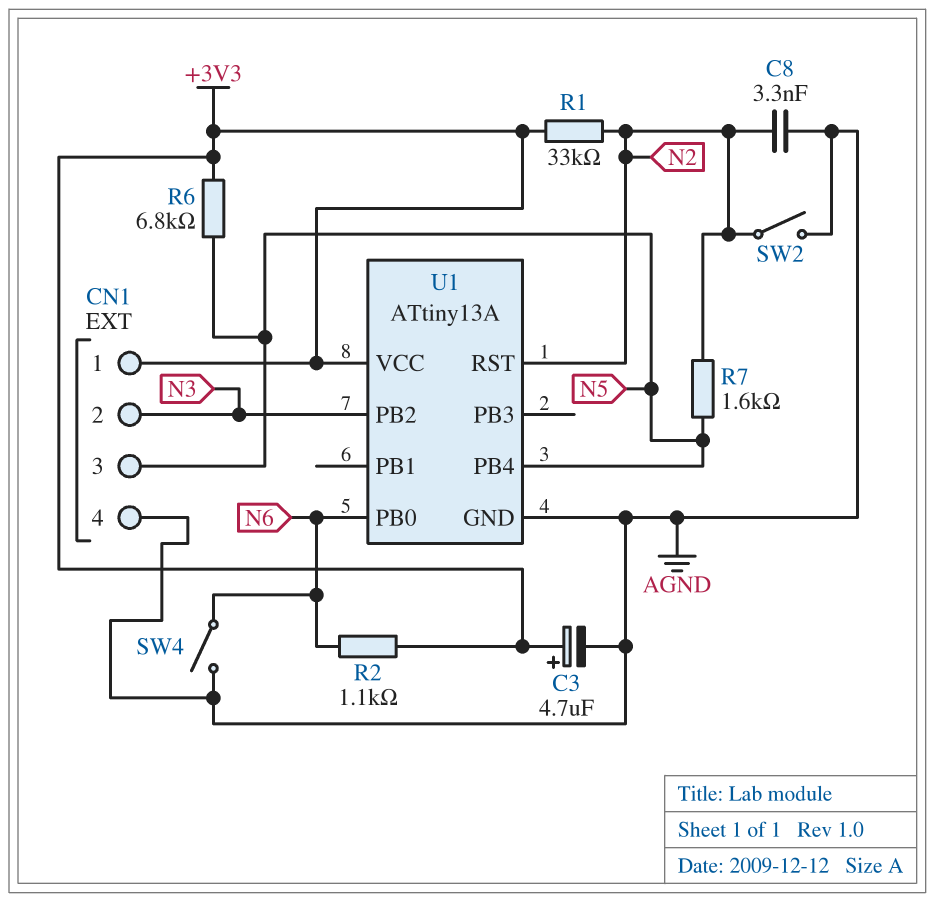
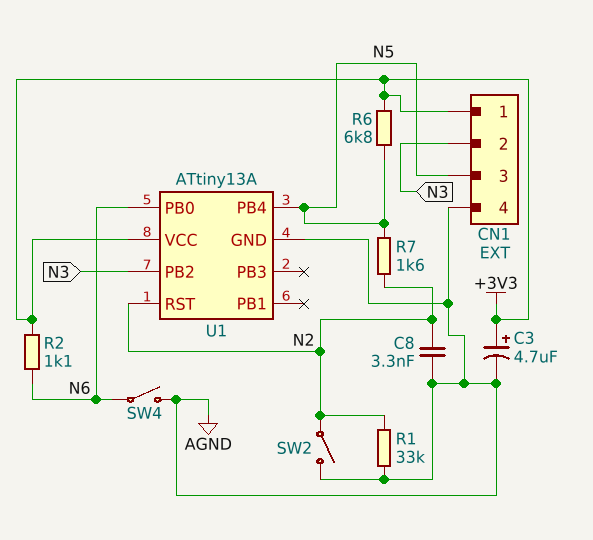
R1: 33k (+3V3, N2) -> 33k (AGND, N2)

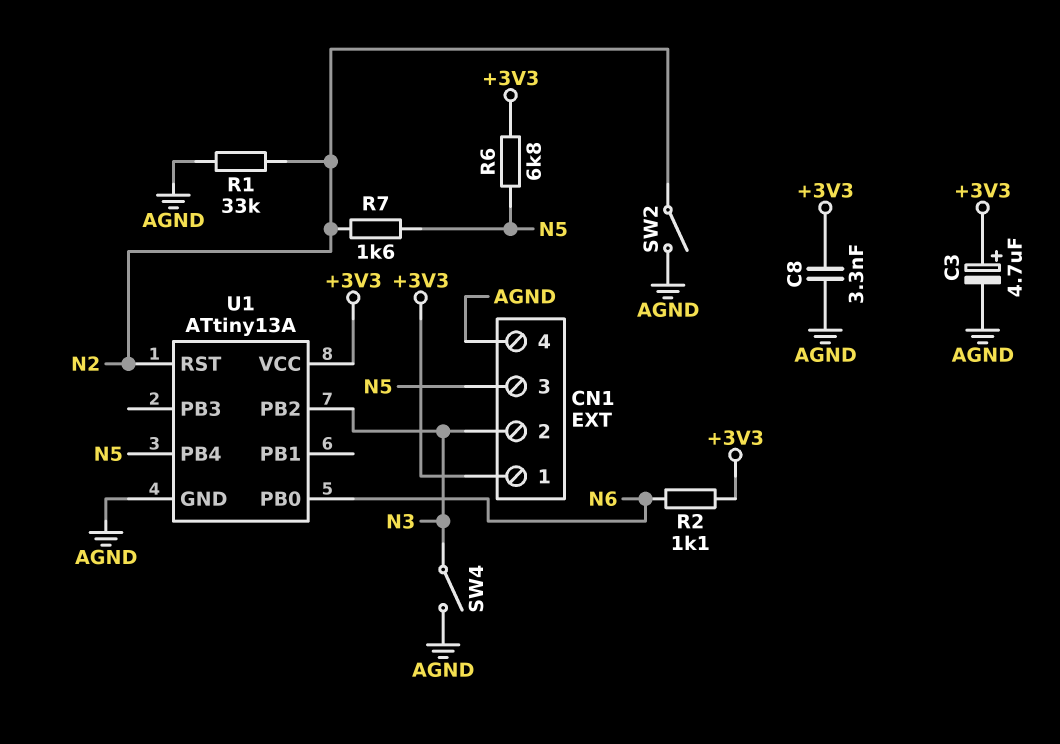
C8: 3.3nF (AGND, N2) -> 3.3nF (+3V3, AGND)
SW4: switch (AGND, N6) -> switch (AGND, N3)

